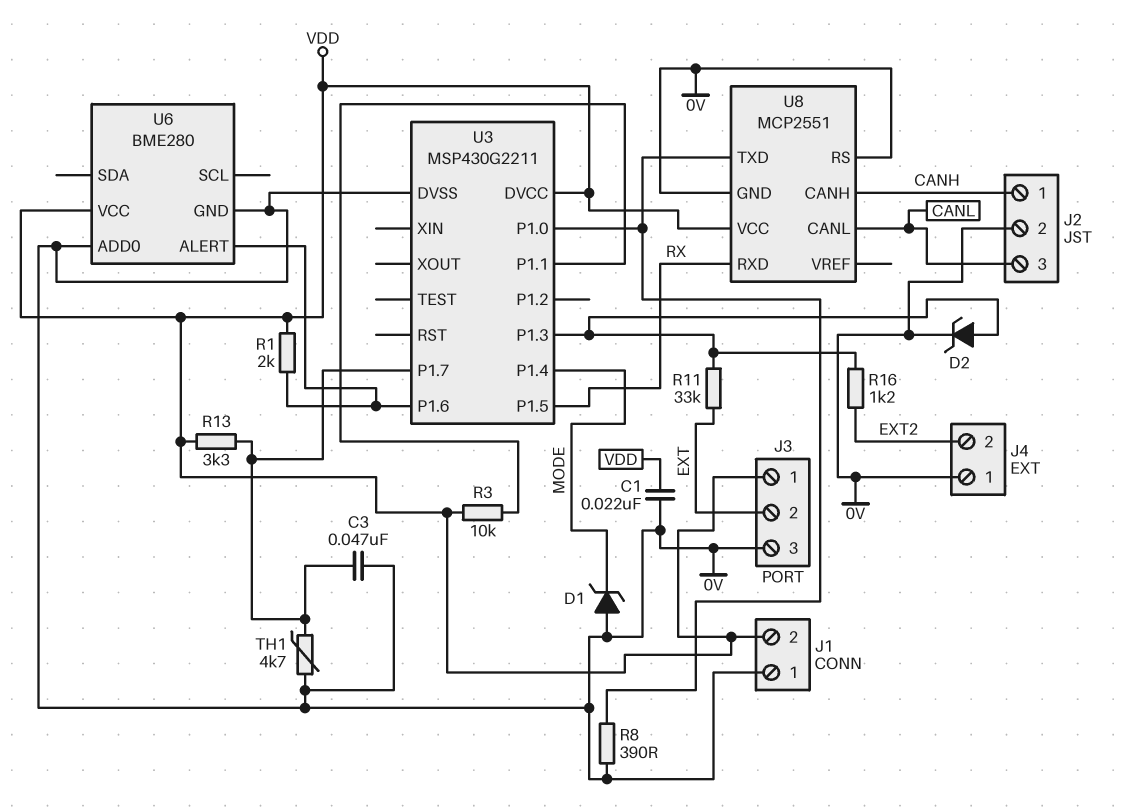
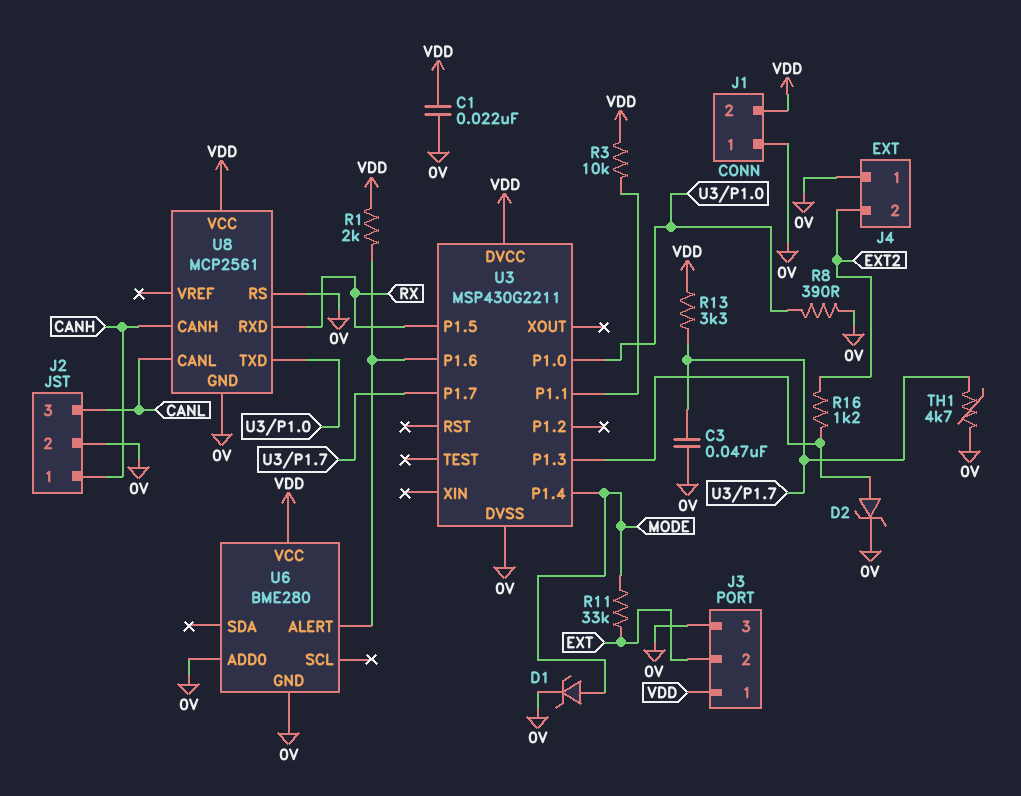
D1: zener (A 0V, K MODE) -> zener (A MODE, K 0V)
R11: 33k (EXT, U3/P1.3) -> 33k (EXT, MODE)
U8: MCP2551 -> MCP2561

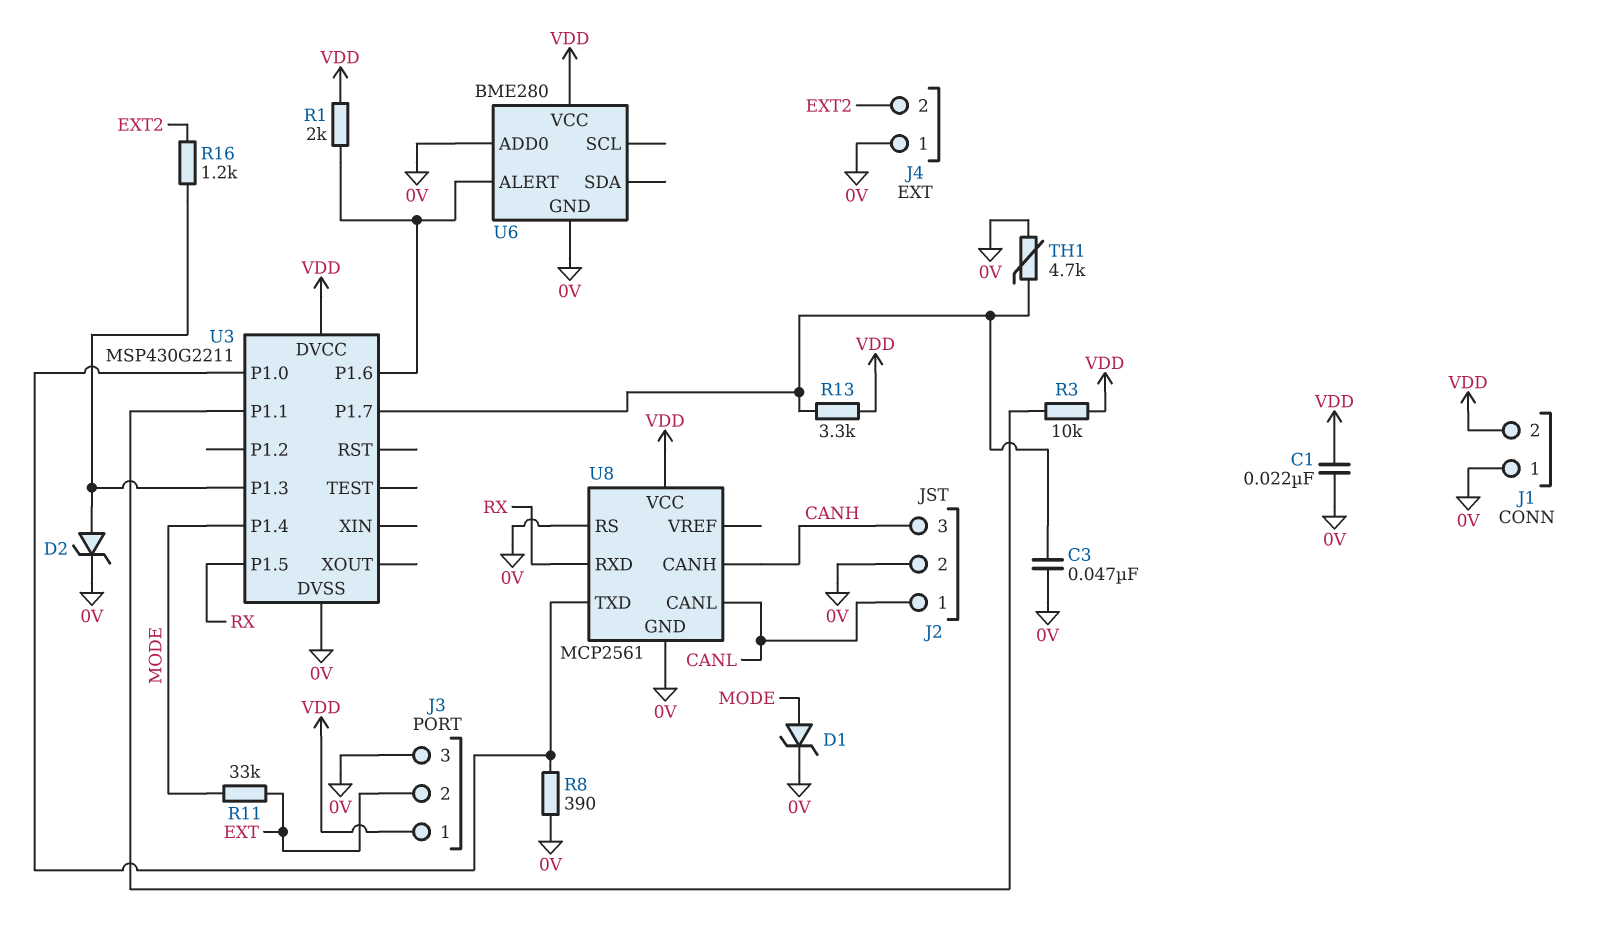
J2 pin 1: CANH -> CANL
J2 pin 3: CANL -> CANH

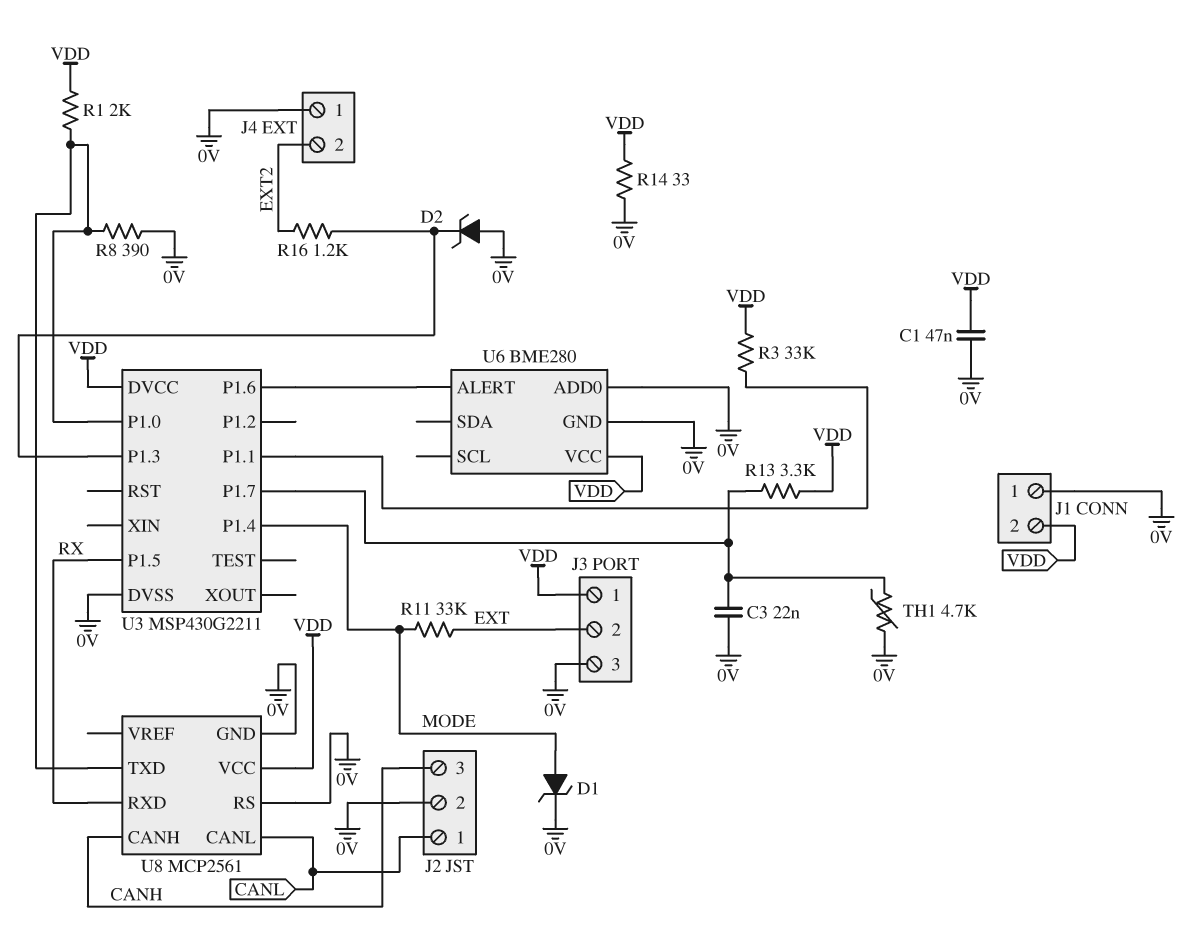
C1: 22nF (0V, VDD) -> 47nF (0V, VDD)
C3: 47nF (0V, U3/P1.7) -> 22nF (0V, U3/P1.7)
D2: zener (A U3/P1.3, K 0V) -> zener (A 0V, K U3/P1.3)
R1: 2k (U3/P1.6, VDD) -> 2k (U3/P1.0, VDD)
R3: 10k (U3/P1.1, VDD) -> 33k (U3/P1.1, VDD)
R14: none -> 33 (0V, VDD)

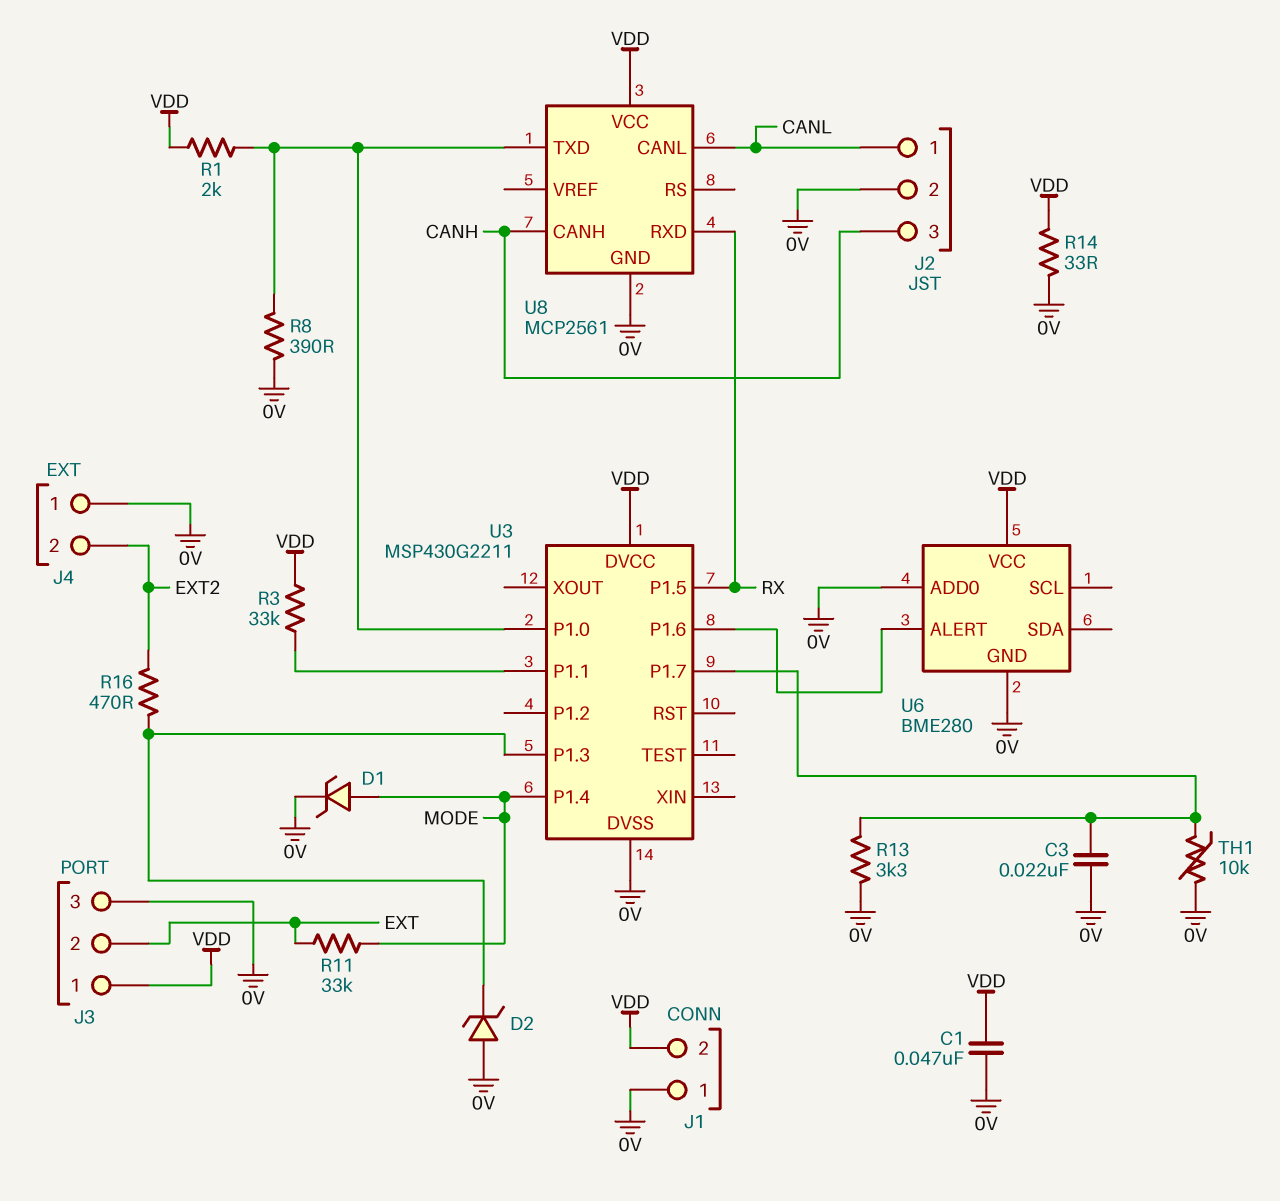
R13: 3.3k (U3/P1.7, VDD) -> 3.3k (0V, U3/P1.7)
R16: 1.2k (EXT2, U3/P1.3) -> 470 (EXT2, U3/P1.3)
TH1: 4.7k (0V, U3/P1.7) -> 10k (0V, U3/P1.7)
U8 pin RS: 0V -> none

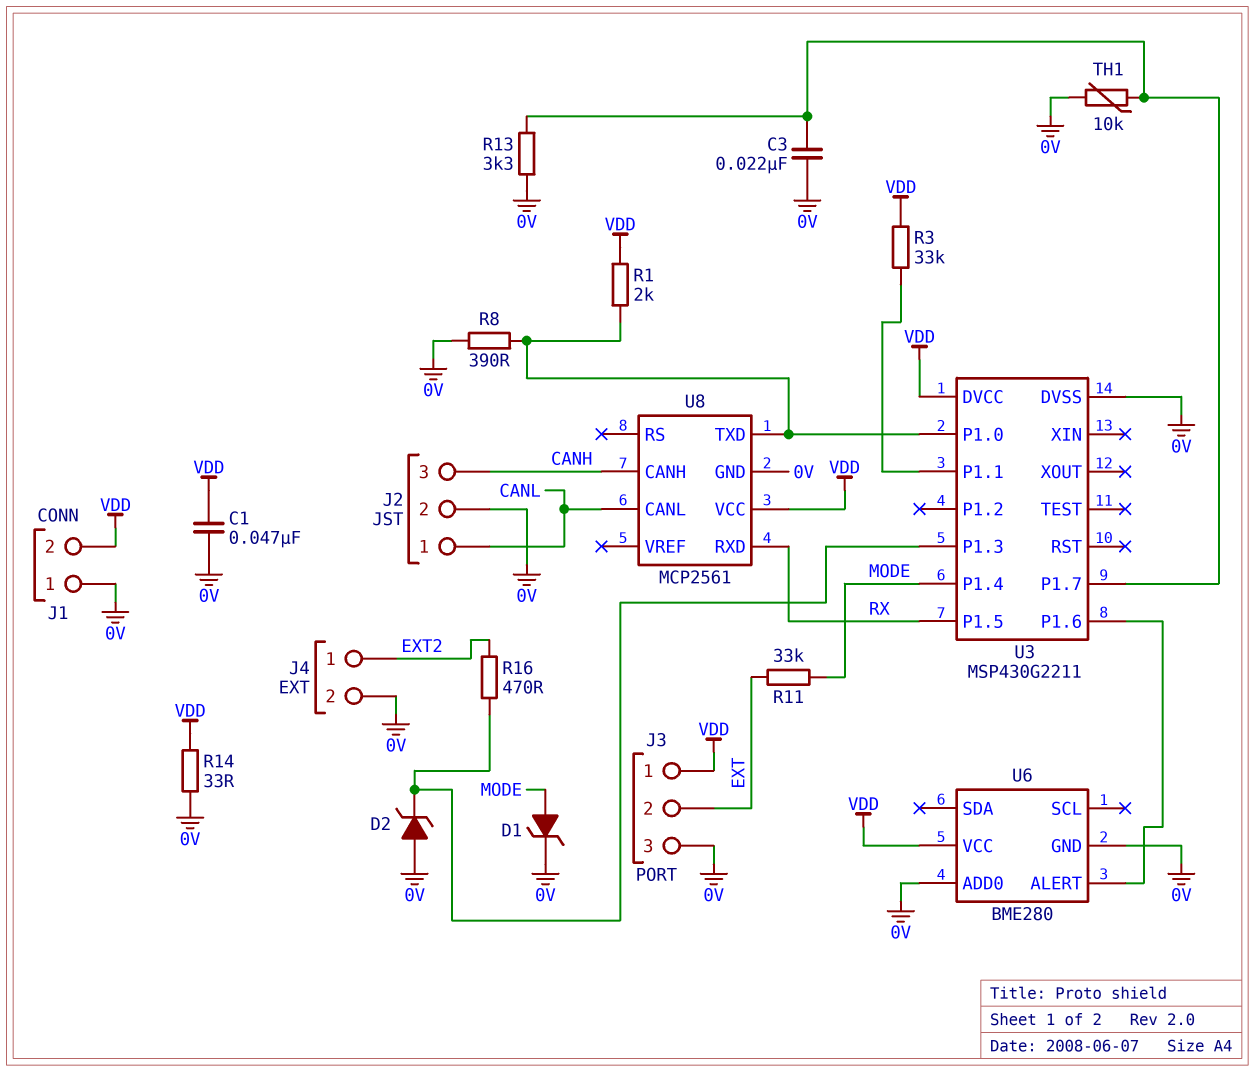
J4 pin 1: 0V -> EXT2
J4 pin 2: EXT2 -> 0V

